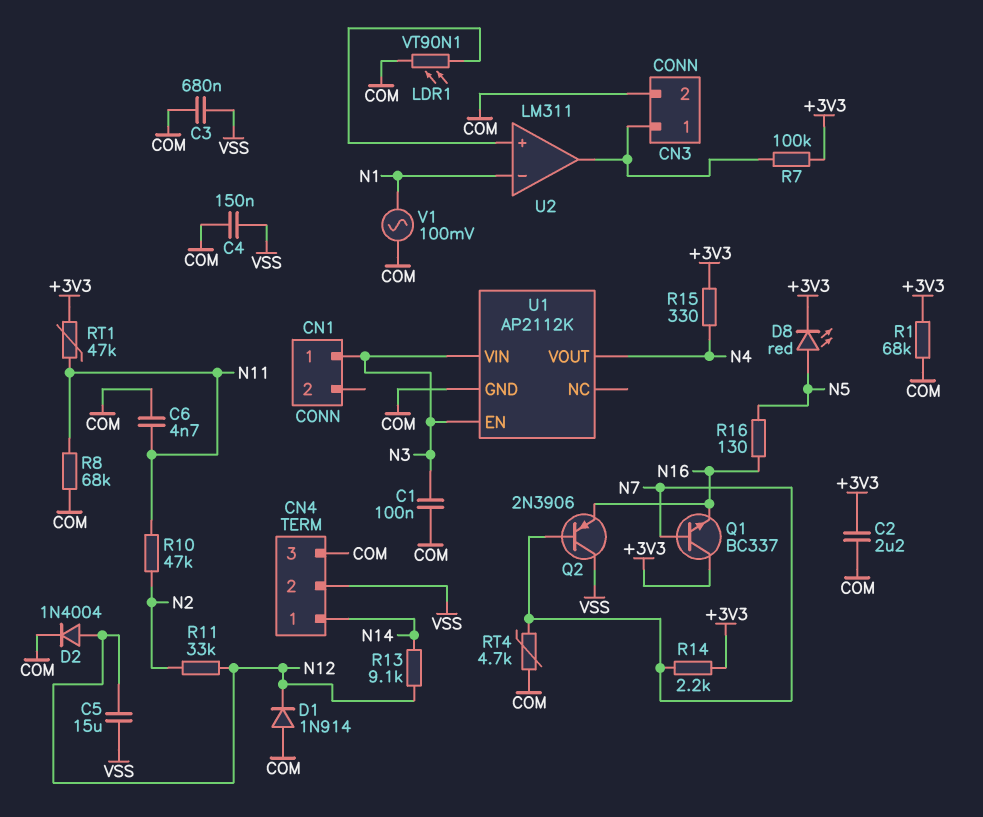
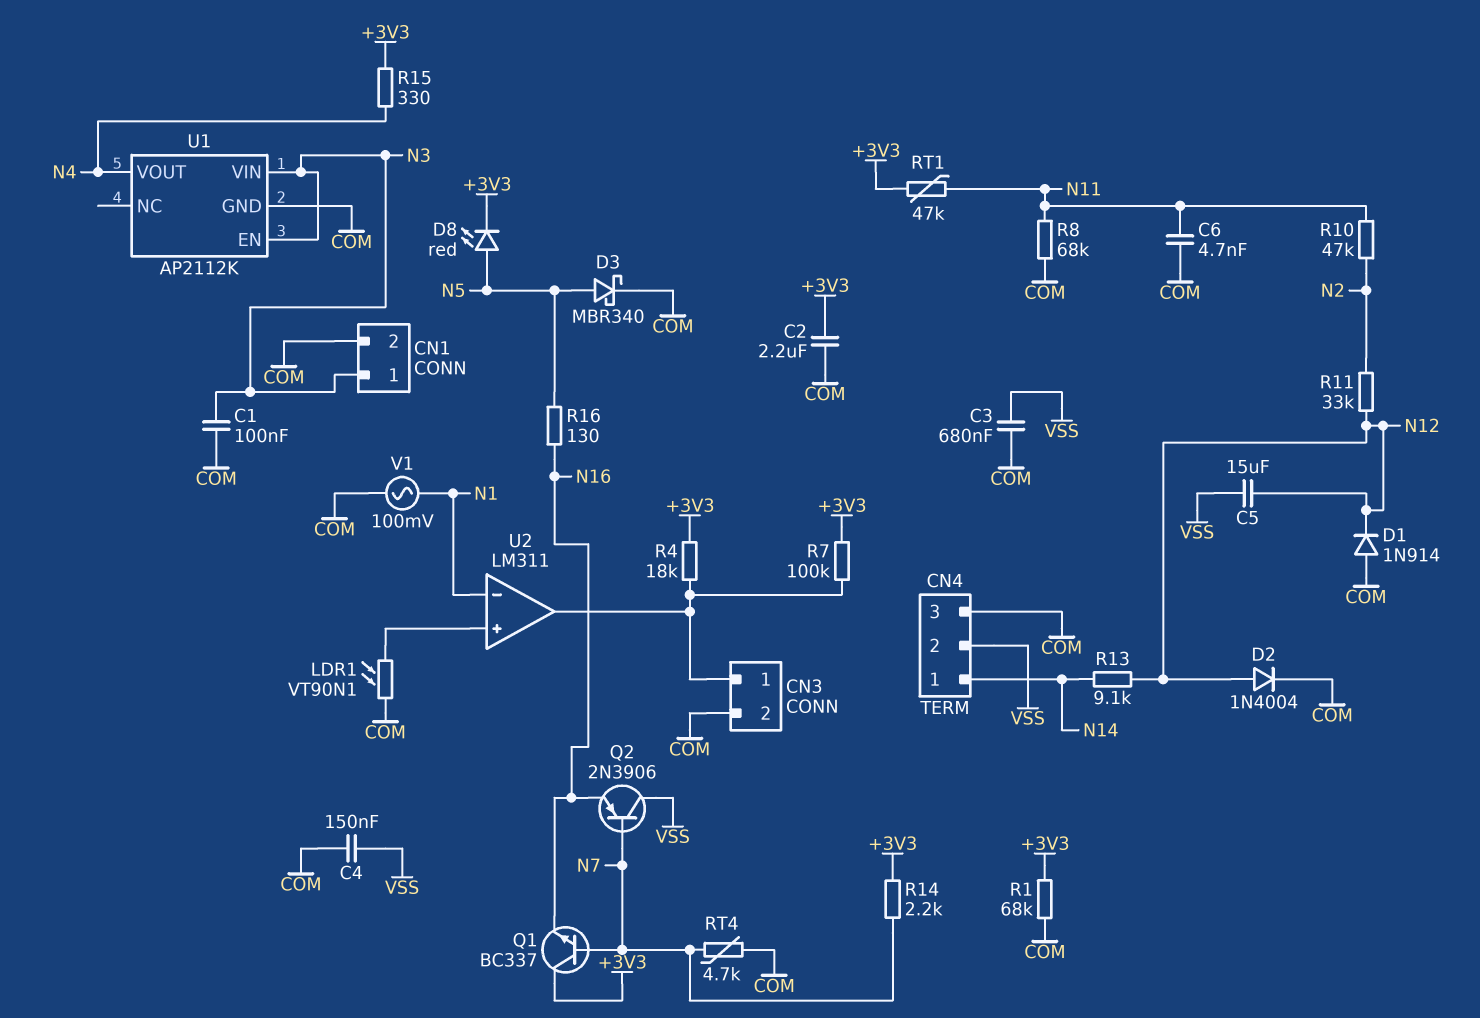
CN1 pin 2: none -> COM
D3: none -> schottky MBR340 (A N5, K COM)
R4: none -> 18k (+3V3, CN3/1)

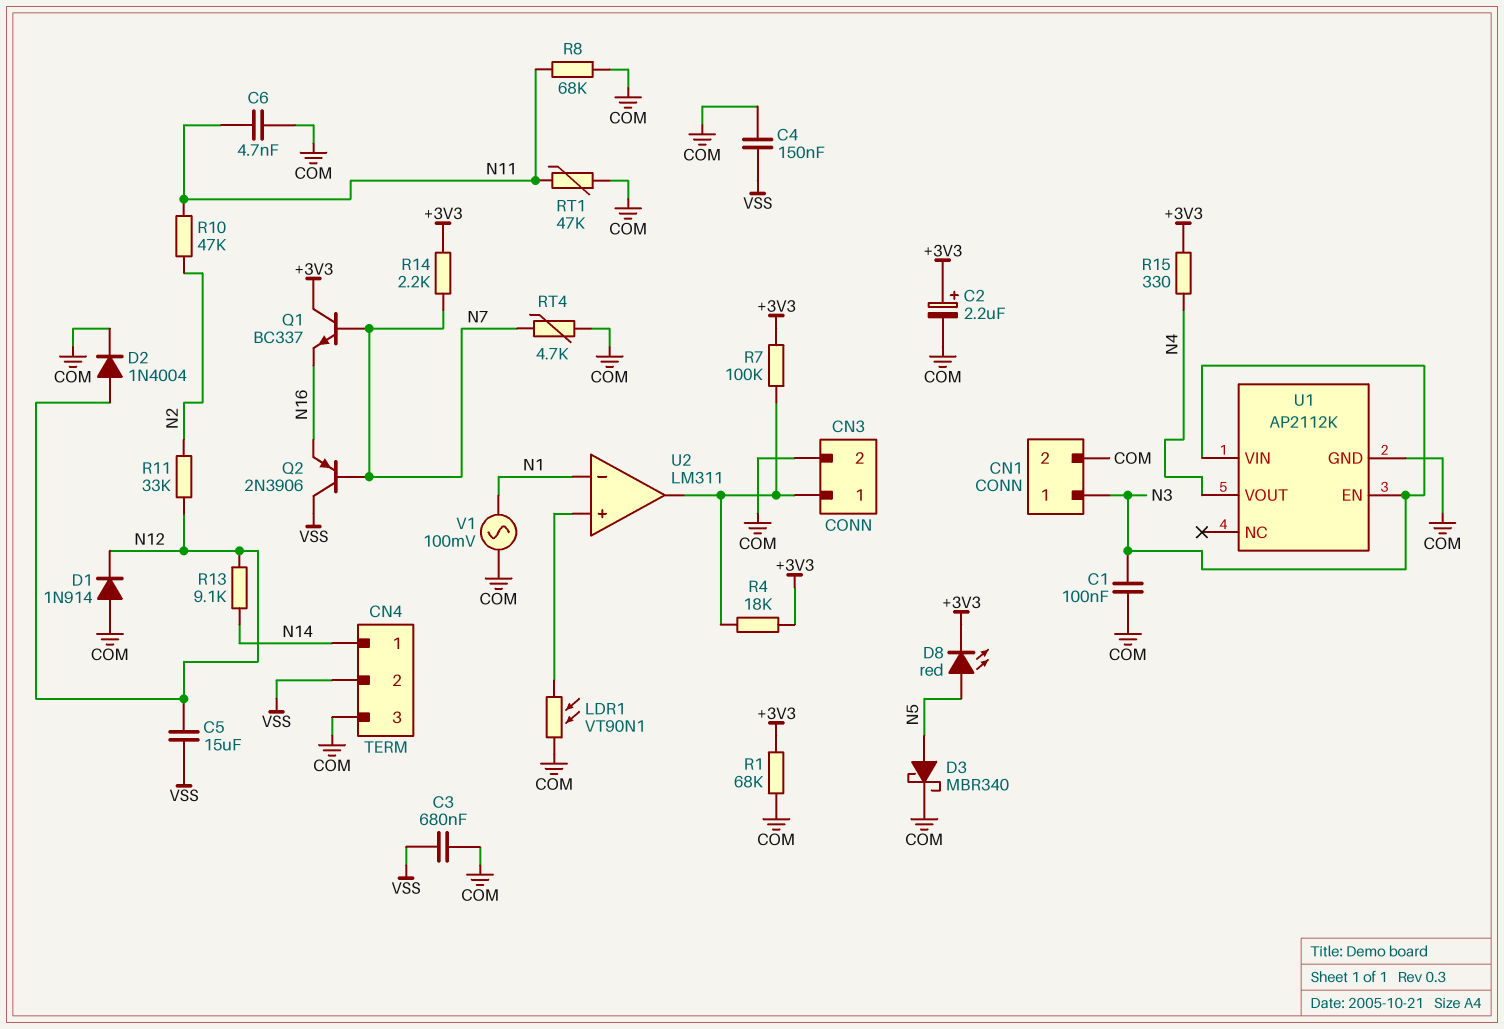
C2: 2.2uF (+3V3, COM) -> 2.2uF (plus +3V3, minus COM)
R16: 130 (N5, N16) -> none
RT1: 47k (+3V3, N11) -> 47k (COM, N11)

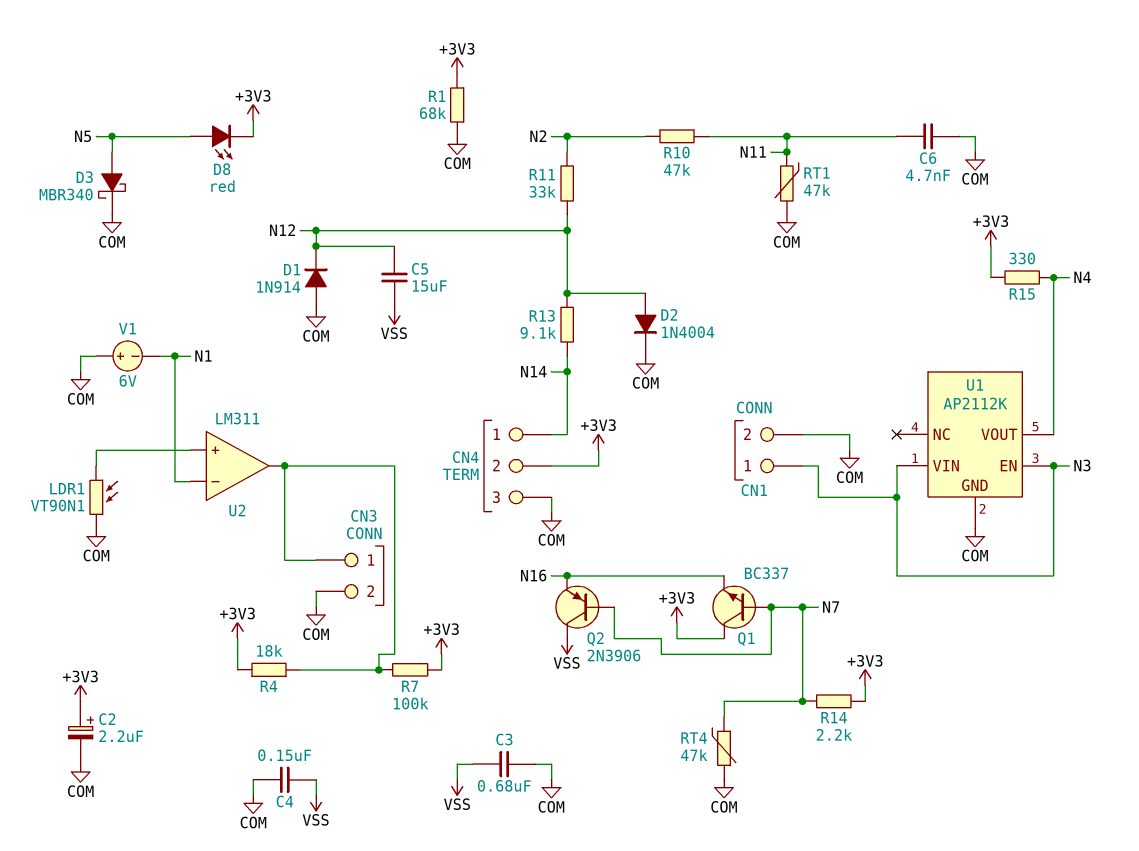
C1: 100nF (COM, N3) -> none
CN4 pin 2: VSS -> +3V3
R8: 68k (COM, N11) -> none
RT4: 4.7k (COM, N7) -> 47k (COM, N7)
V1: AC 100mV (COM, N1) -> 6V (plus COM, minus N1)

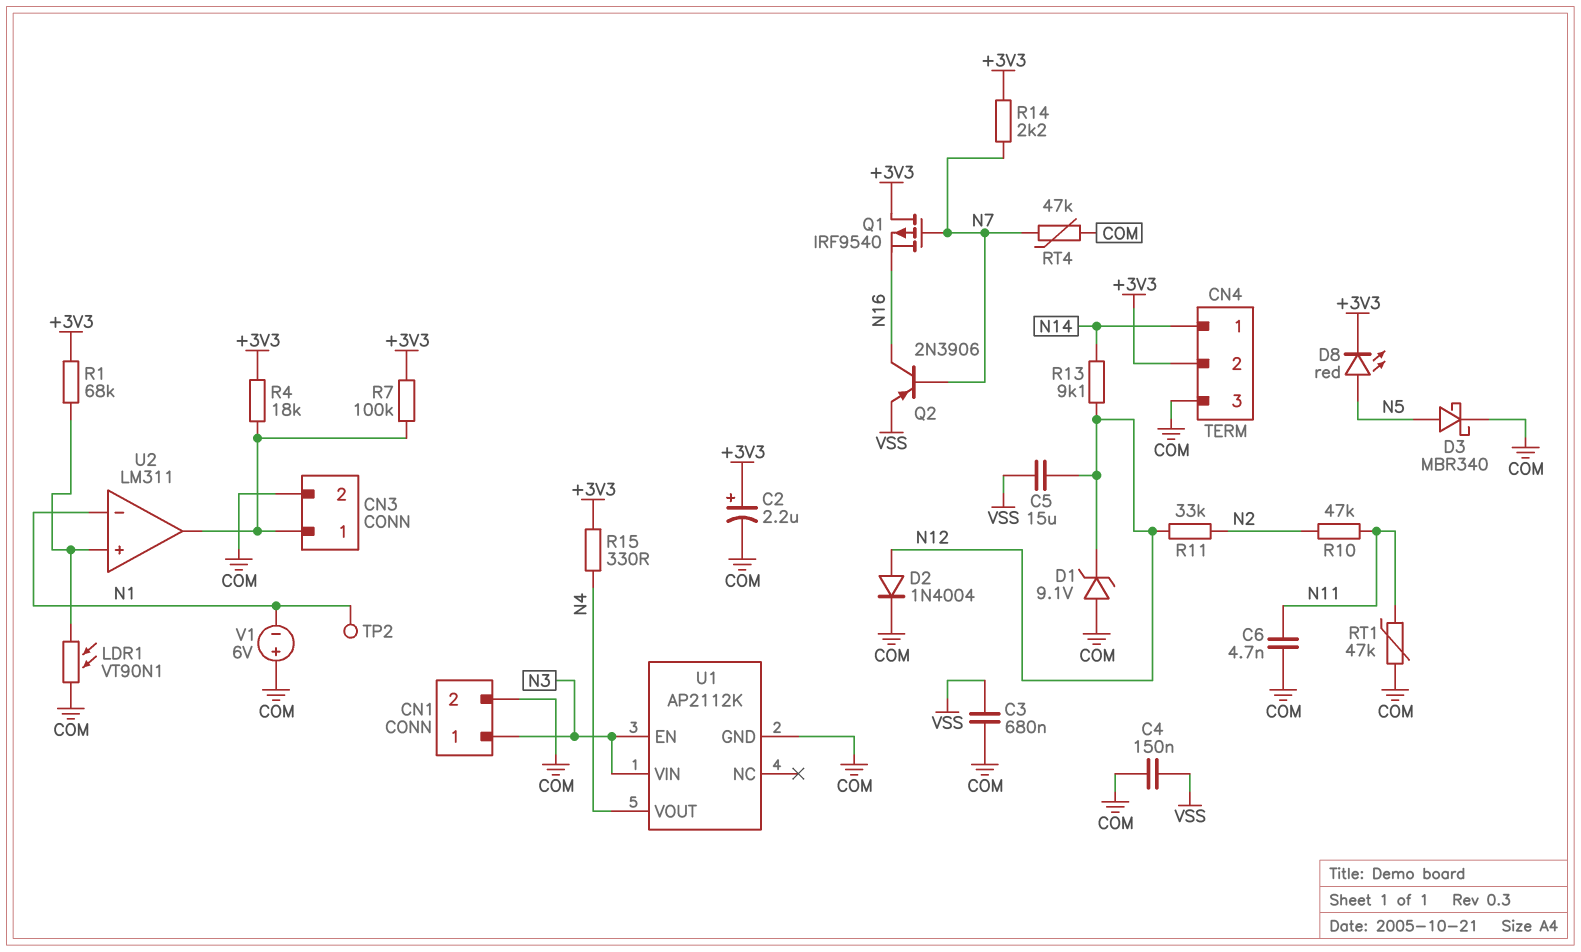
D1: diode 1N914 (A COM, K N12) -> zener 9.1V (A COM, K N12)
Q1: NPN BC337 (B N7, C +3V3, E N16) -> PMOS IRF9540 (G N7, D +3V3, S N16)
Q2: PNP 2N3906 (B N7, C VSS, E N16) -> PNP 2N3906 (B N7, C N16, E VSS)
R1: 68k (+3V3, COM) -> 68k (+3V3, U2/in+)
TP2: none -> test point (N1)

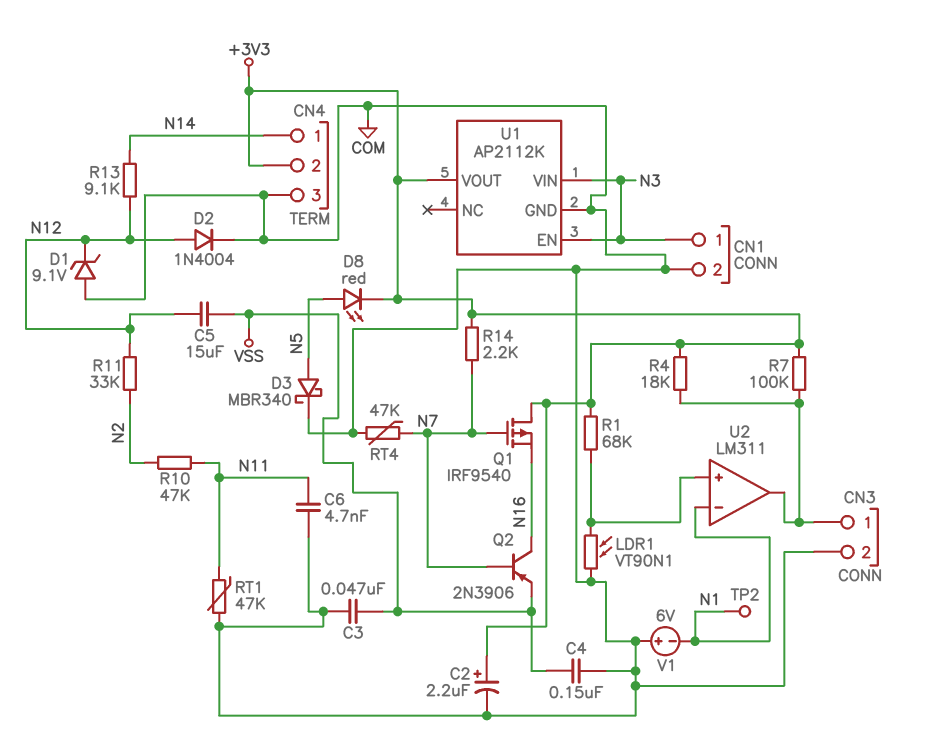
C3: 680nF (COM, VSS) -> 47nF (COM, VSS)
R15: 330 (+3V3, N4) -> none
U1 pin VOUT: N4 -> +3V3

